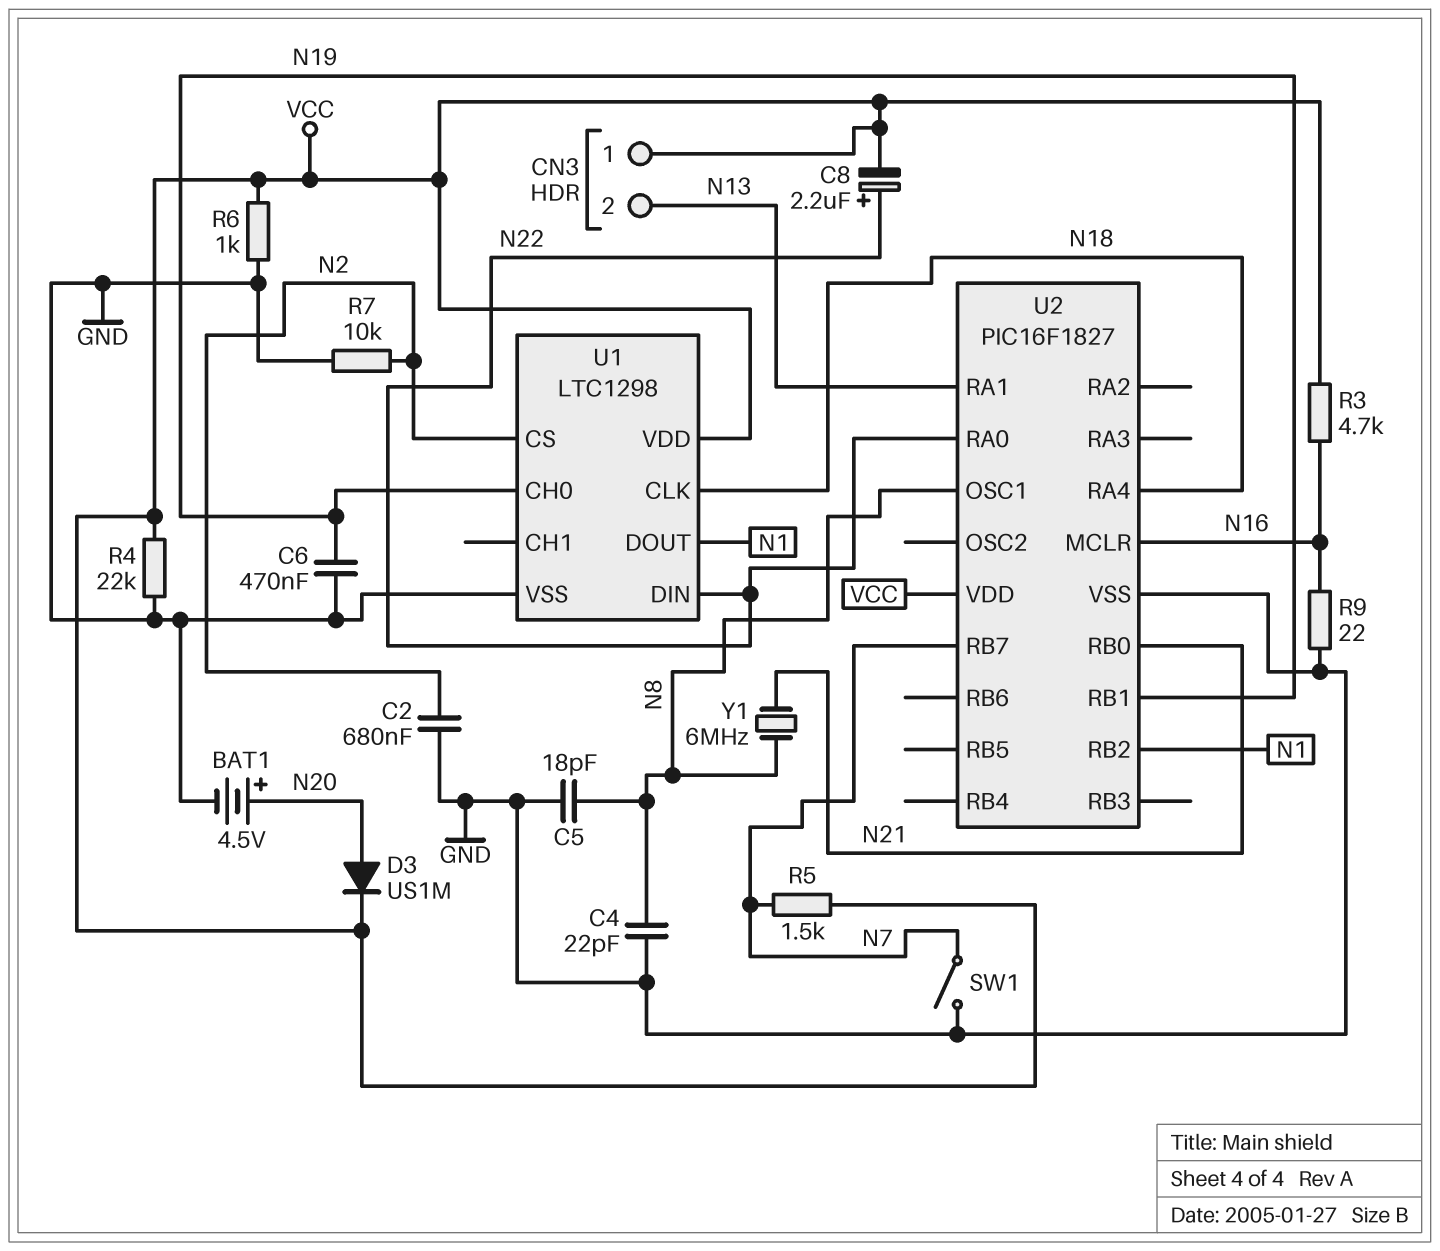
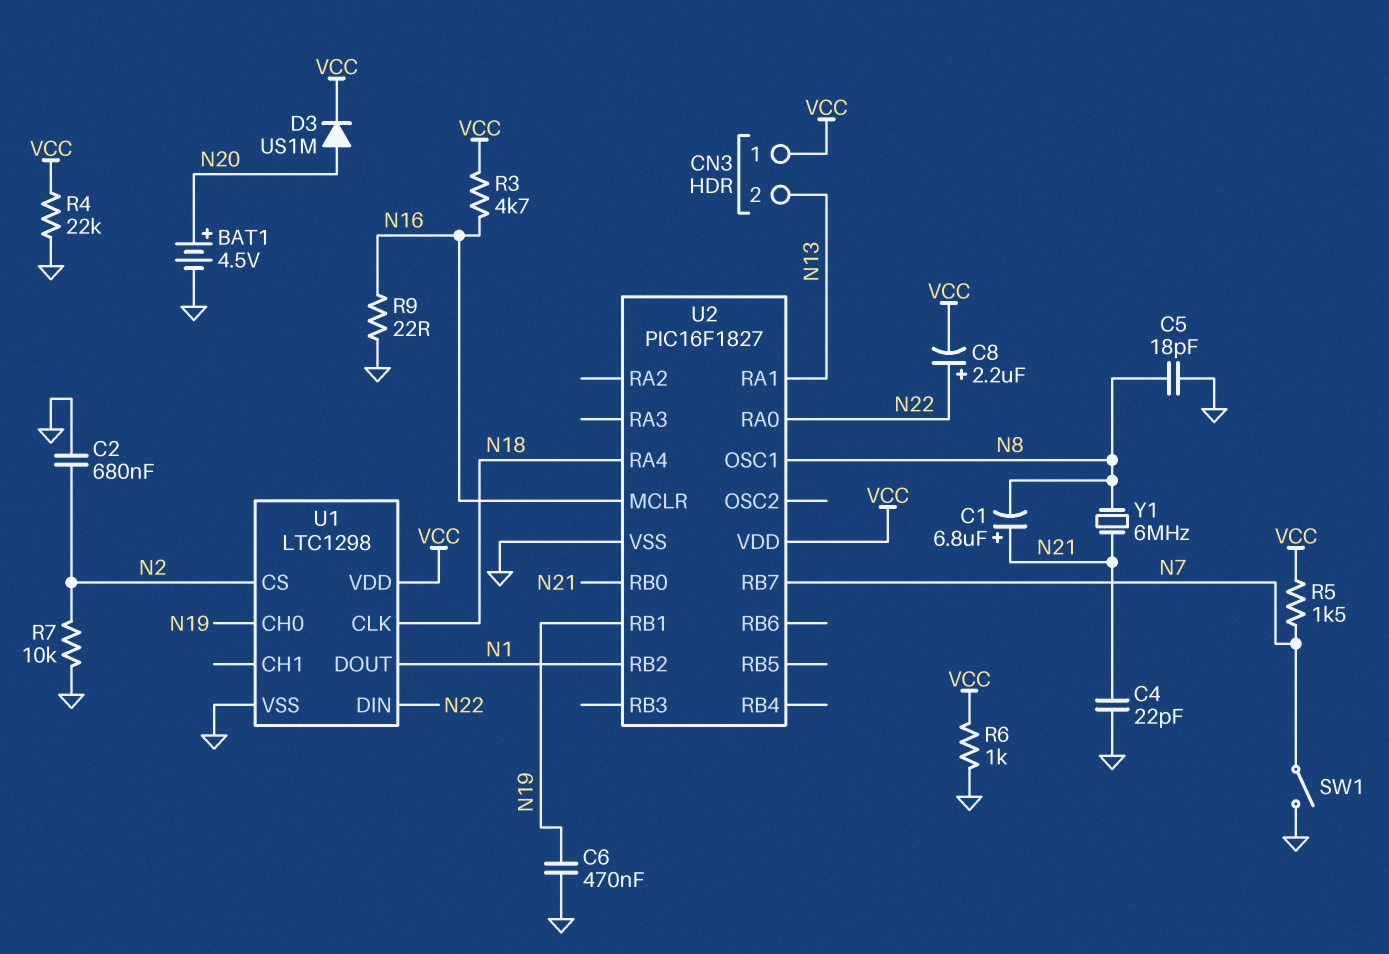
C1: none -> 6.8uF (plus N21, minus N8)
C4: 22pF (GND, N8) -> 22pF (GND, N21)

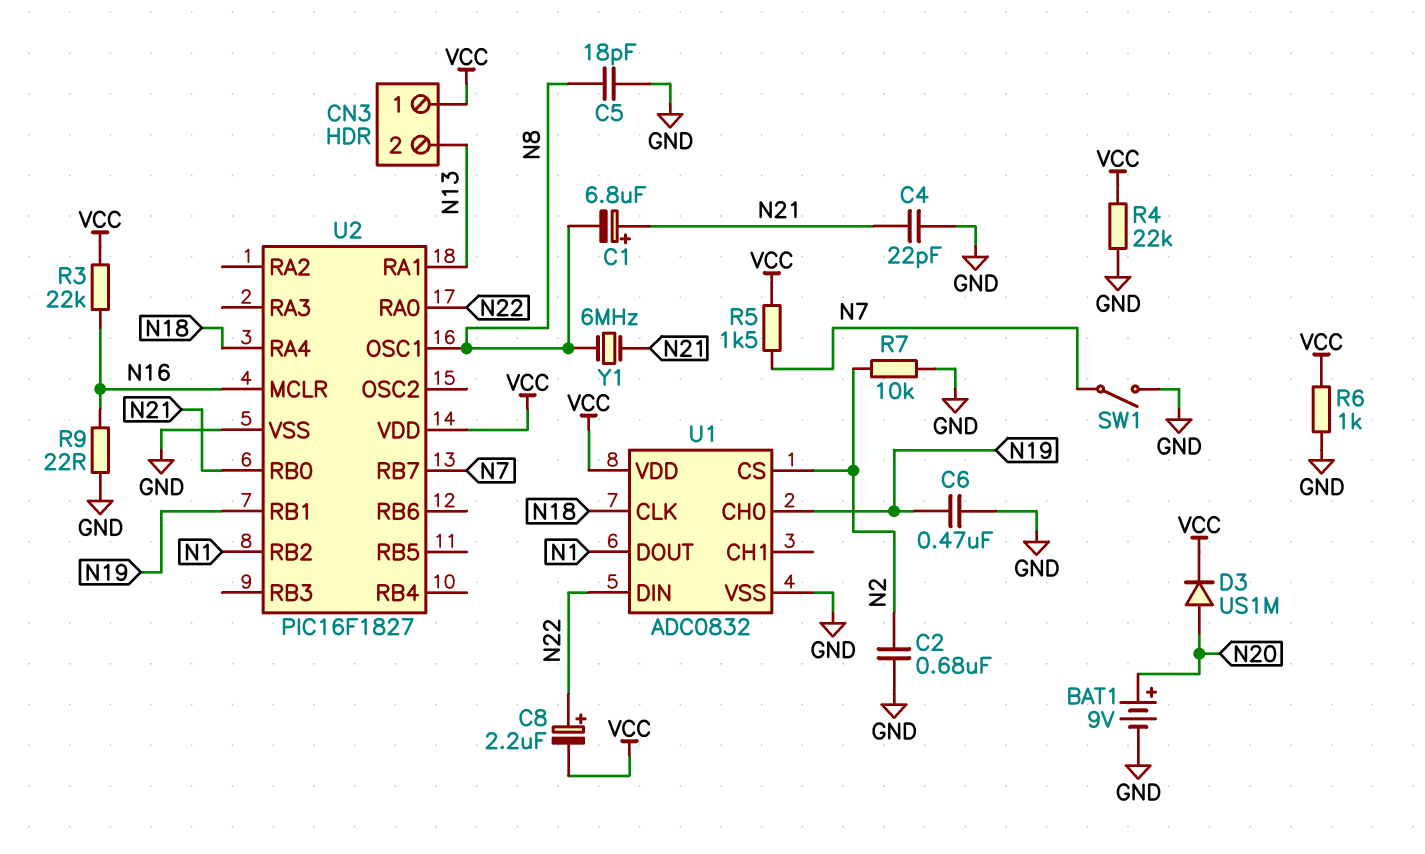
BAT1: 4.5V (plus N20, minus GND) -> 9V (plus N20, minus GND)
R3: 4.7k (N16, VCC) -> 22k (N16, VCC)
U1: LTC1298 -> ADC0832

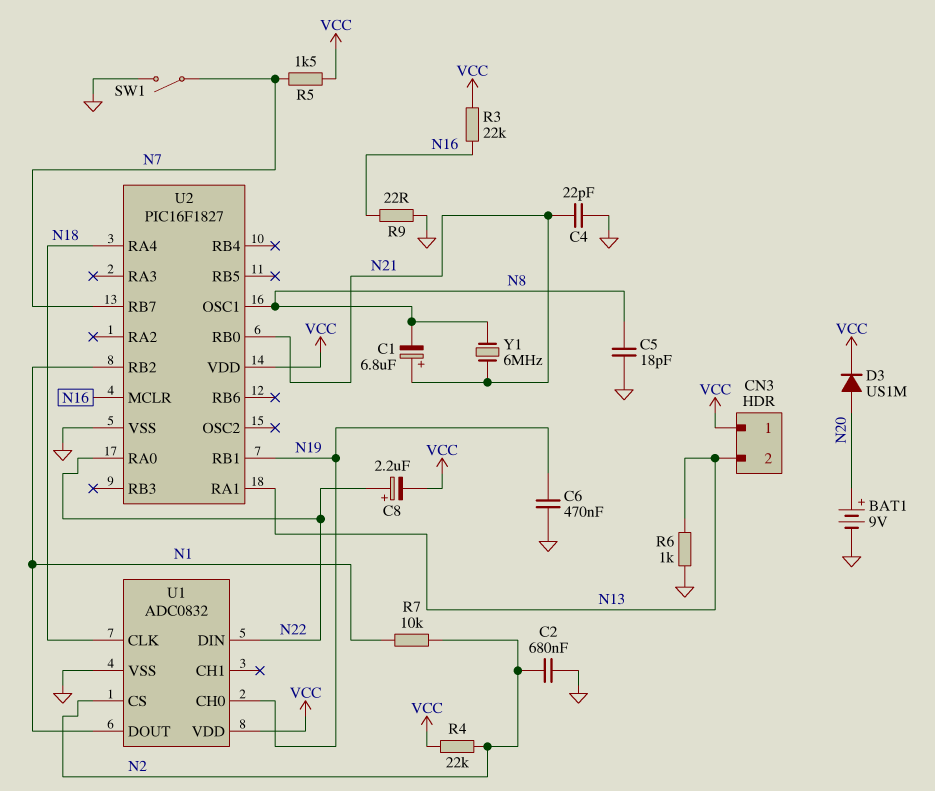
R4: 22k (GND, VCC) -> 22k (N2, VCC)
R6: 1k (GND, VCC) -> 1k (GND, N13)
R7: 10k (GND, N2) -> 10k (N1, N2)

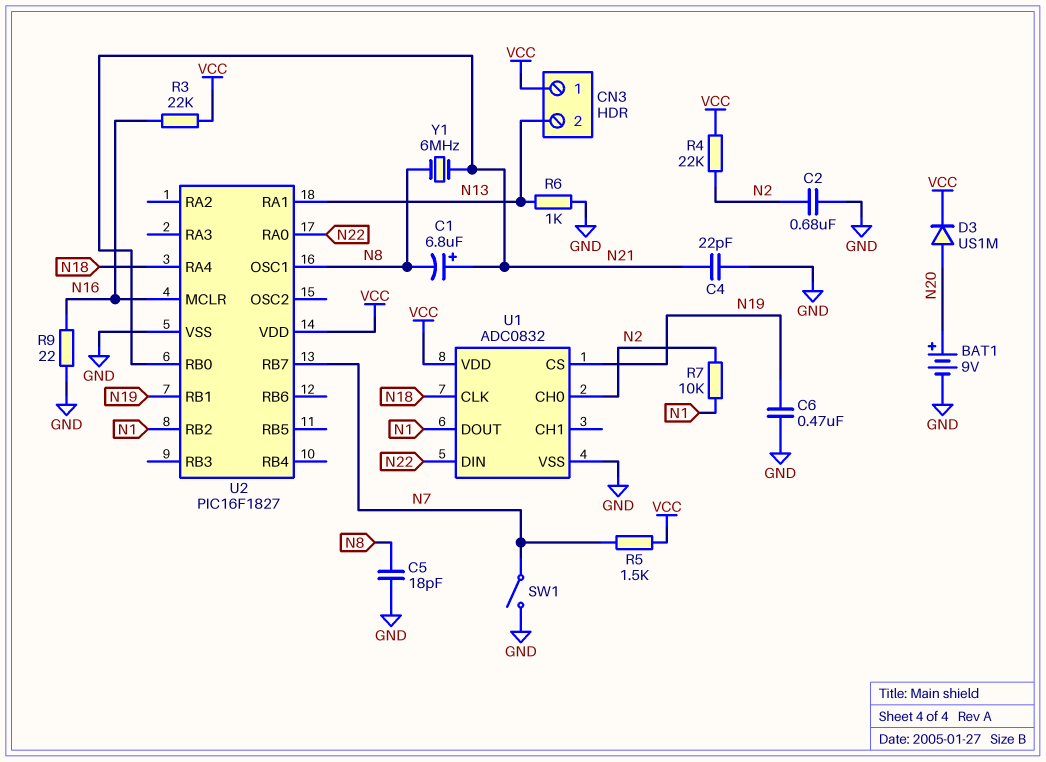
C8: 2.2uF (plus N22, minus VCC) -> none
U1 pin CH0: N19 -> N2
U1 pin CS: N2 -> N19

